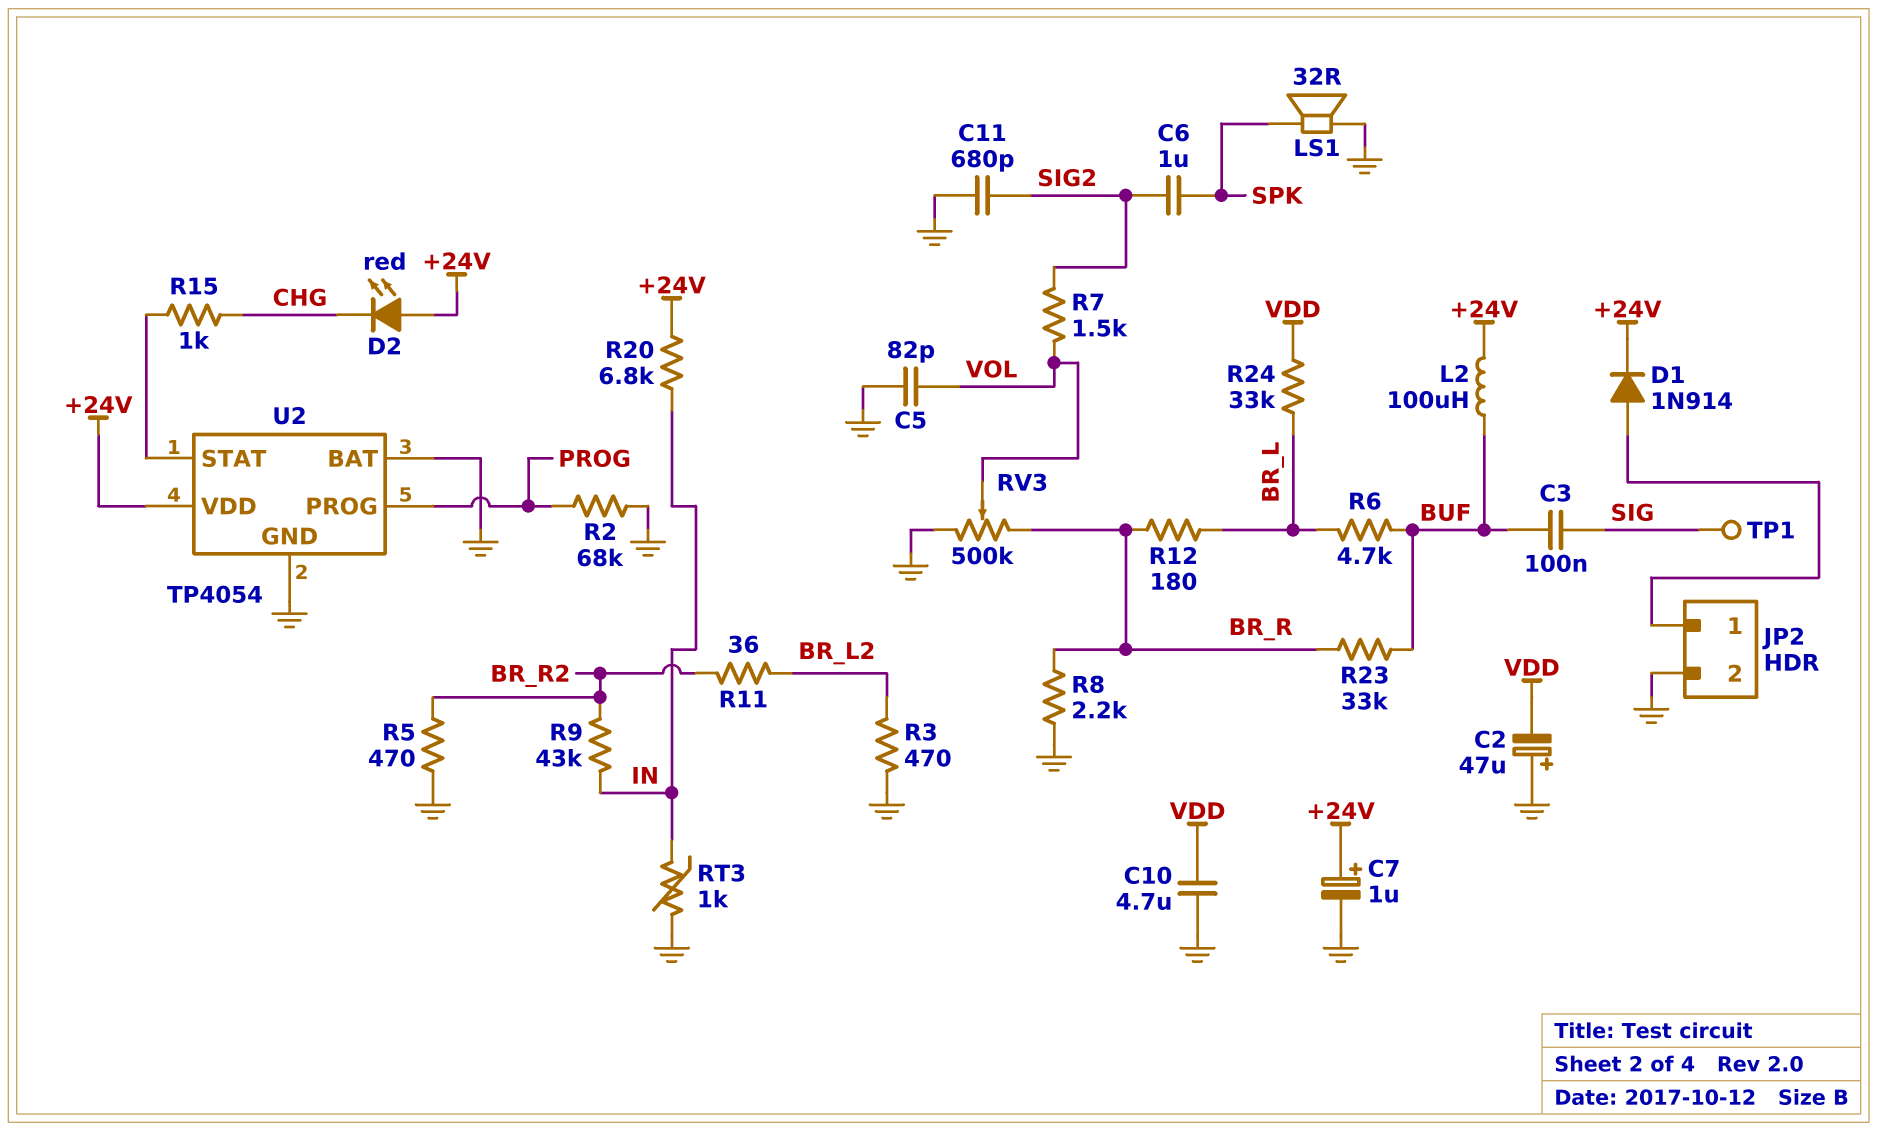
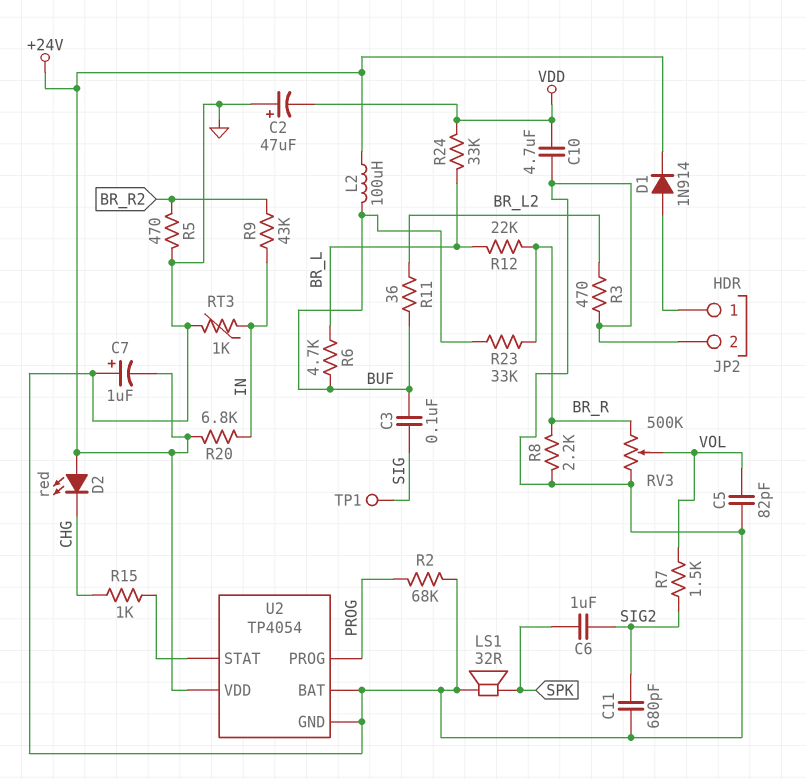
C7: 1uF (plus +24V, minus GND) -> 1uF (plus GND, minus +24V)
R11: 36 (BR_L2, BR_R2) -> 36 (BR_L2, BUF)
R12: 180 (BR_L, BR_R) -> 22k (BR_L, BR_R)

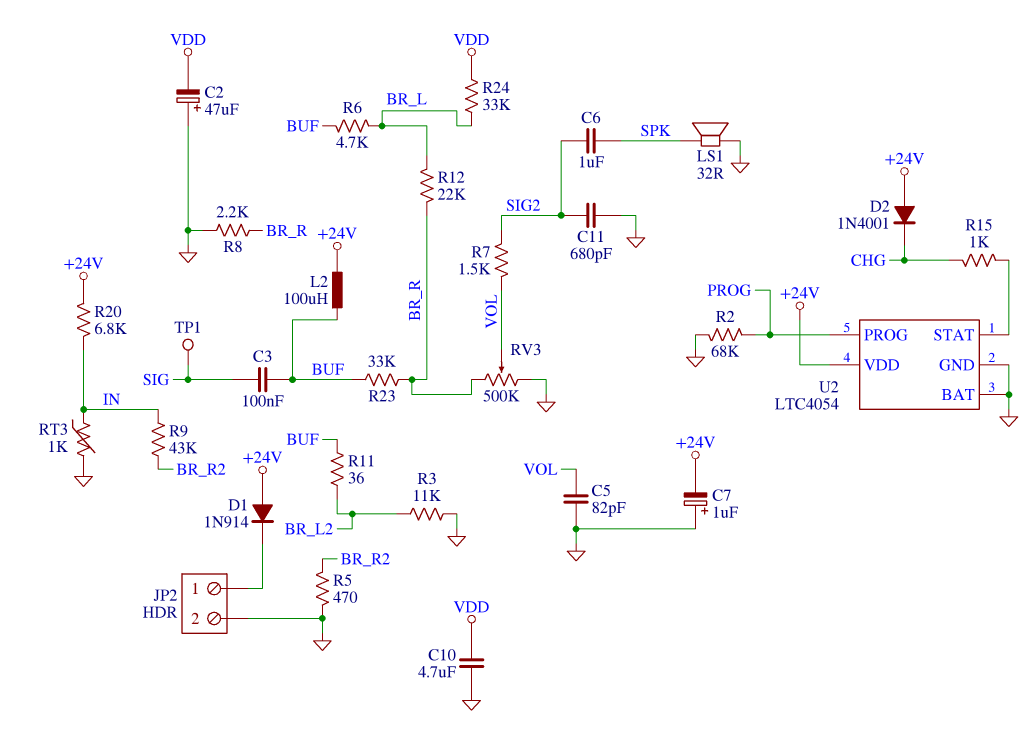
D1: diode 1N914 (A JP2/1, K +24V) -> diode 1N914 (A +24V, K JP2/1)
D2: LED red (A +24V, K CHG) -> diode 1N4001 (A +24V, K CHG)
R3: 470 (BR_L2, GND) -> 11k (BR_L2, GND)
U2: TP4054 -> LTC4054

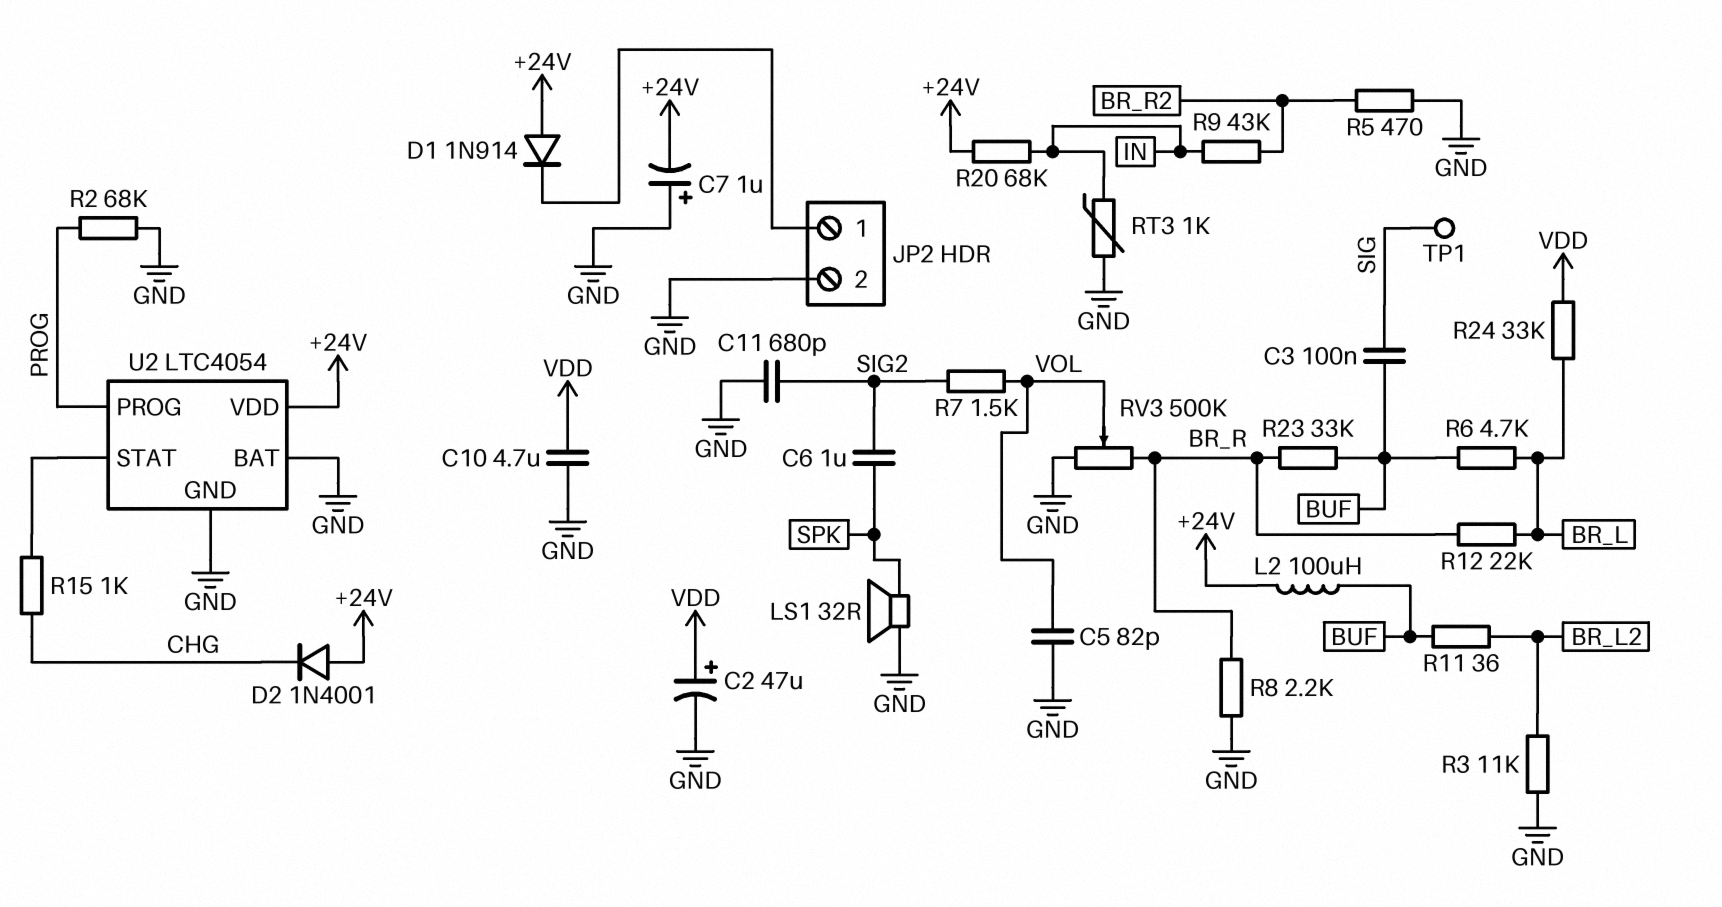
C2: 47uF (plus GND, minus VDD) -> 47uF (plus VDD, minus GND)
R20: 6.8k (+24V, IN) -> 68k (+24V, IN)

